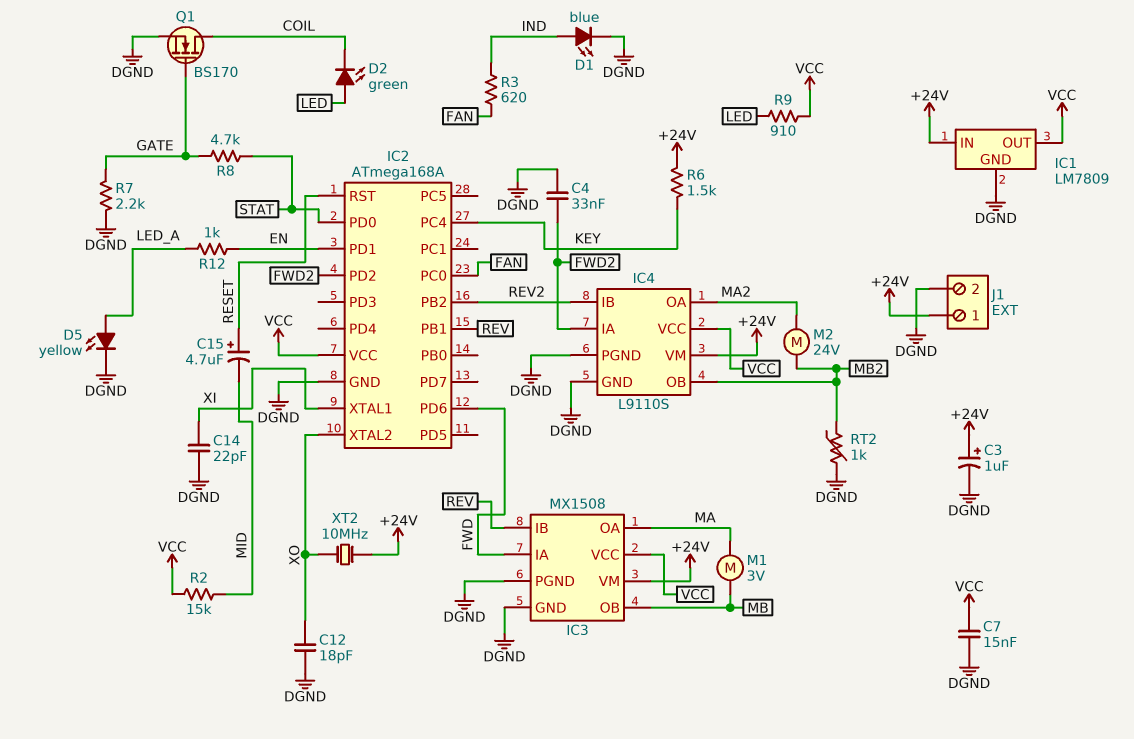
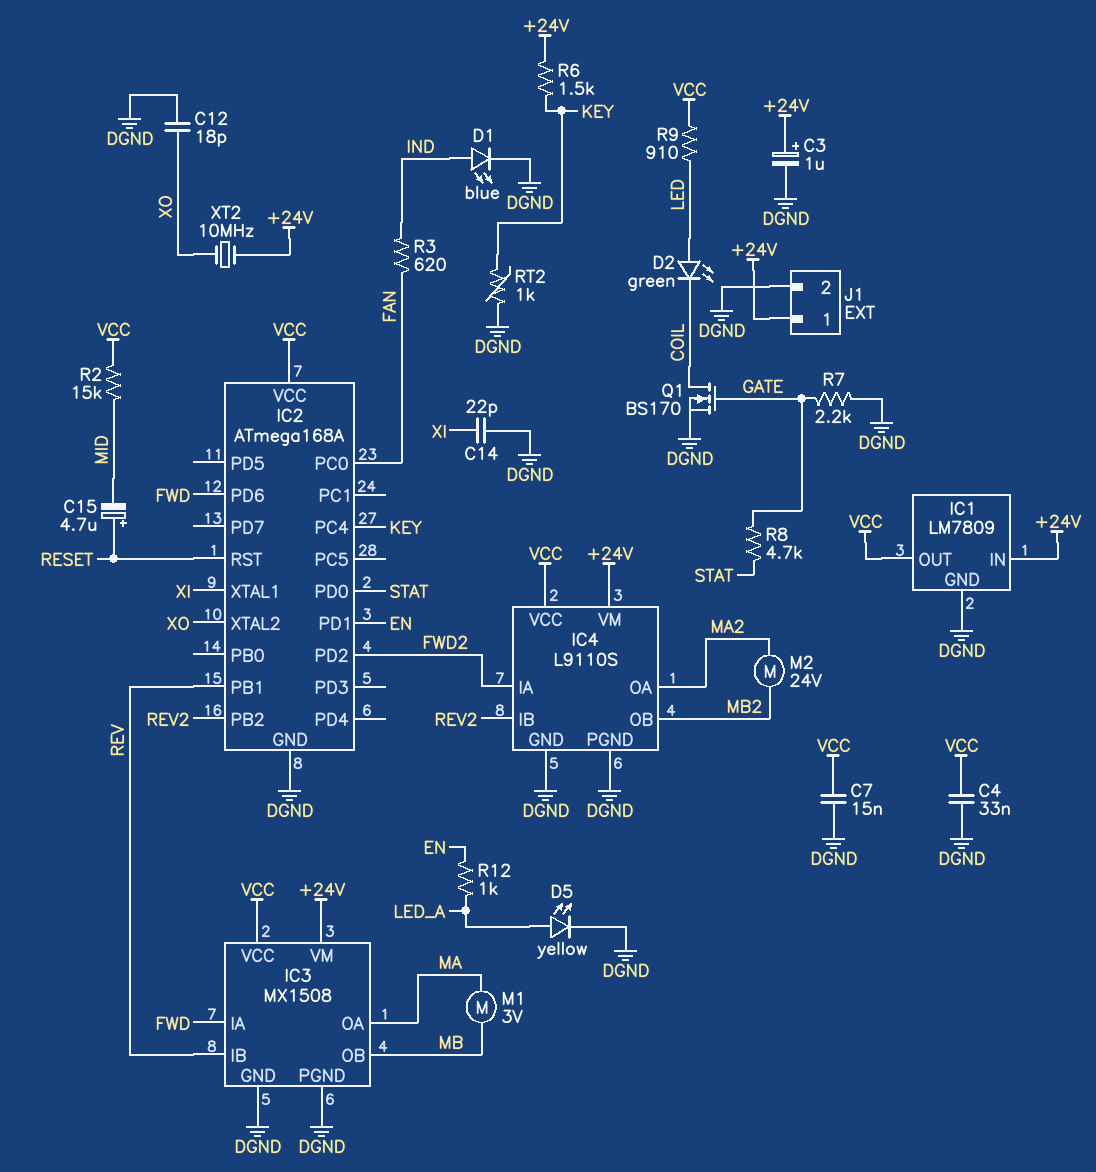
C4: 33nF (DGND, FWD2) -> 33nF (DGND, VCC)
RT2: 1k (DGND, MB2) -> 1k (DGND, KEY)

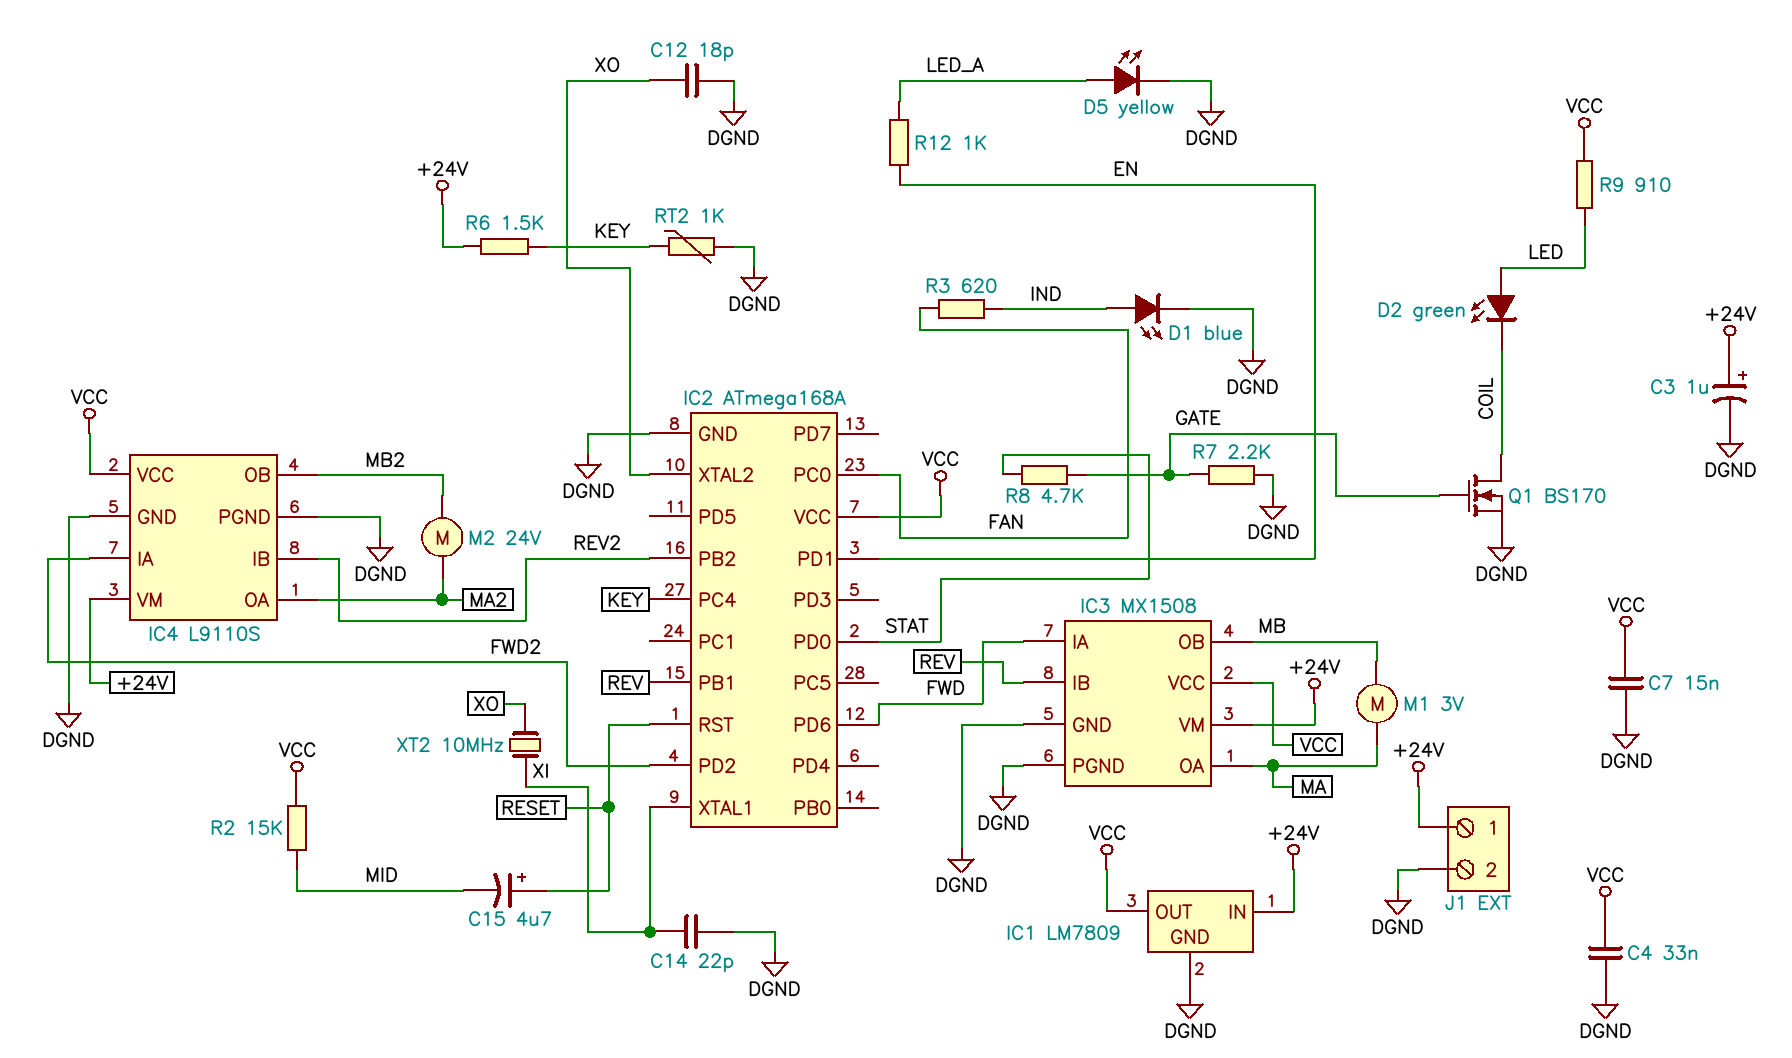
XT2: 10MHz (+24V, XO) -> 10MHz (XI, XO)

